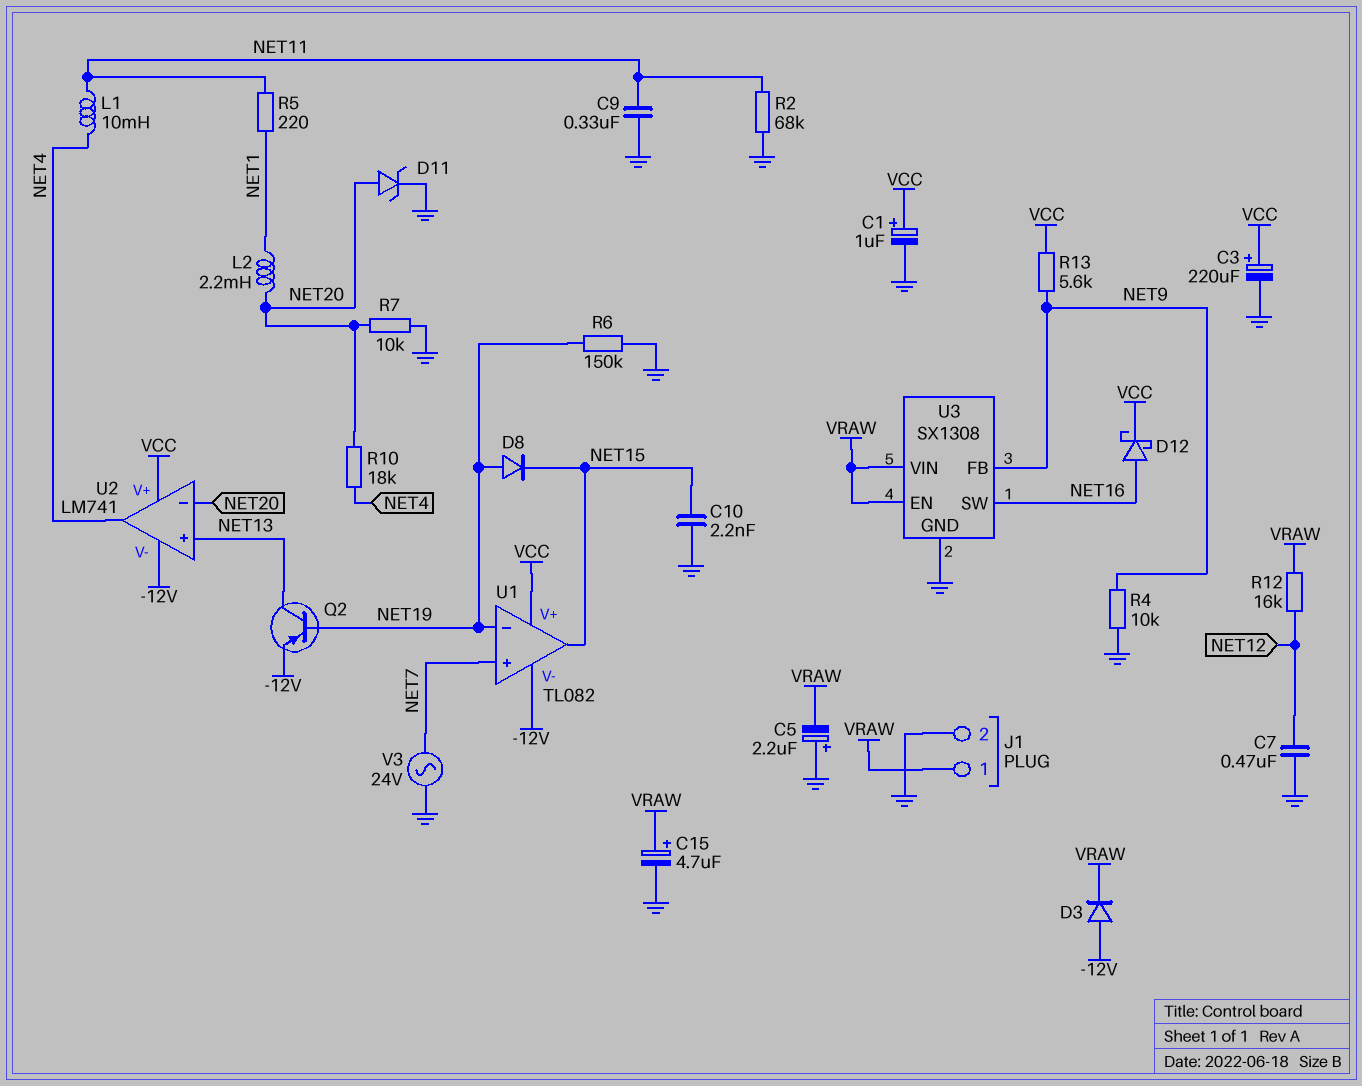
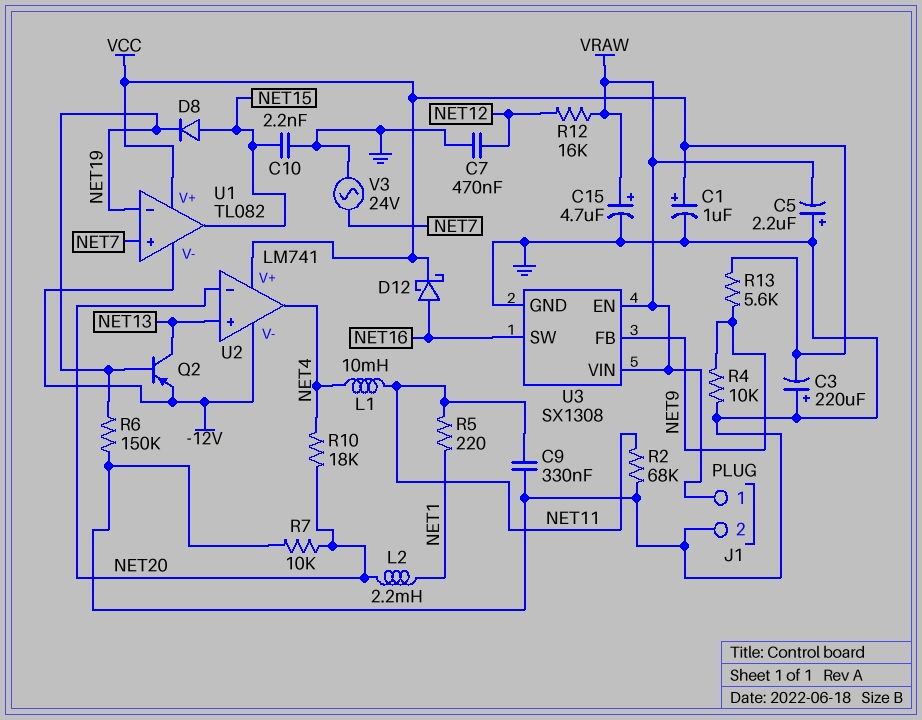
C3: 220uF (plus VCC, minus GND) -> 220uF (plus GND, minus VCC)
D3: diode (A -12V, K VRAW) -> none
D8: diode (A NET19, K NET15) -> diode (A NET15, K NET19)
D11: zener (A NET20, K GND) -> none

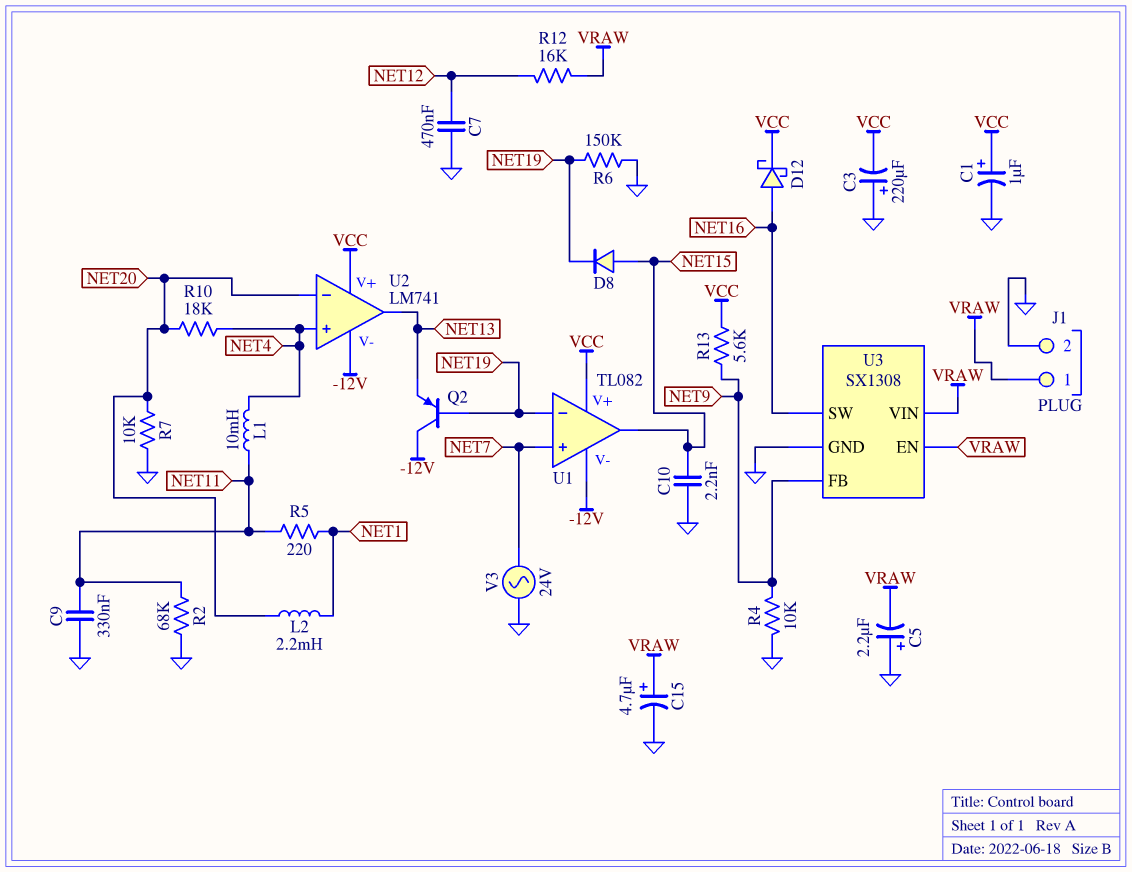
Q2: PNP (B NET19, C NET13, E -12V) -> PNP (B NET19, C -12V, E NET13)
U2 pin in+: NET13 -> NET4
U2 pin out: NET4 -> NET13

